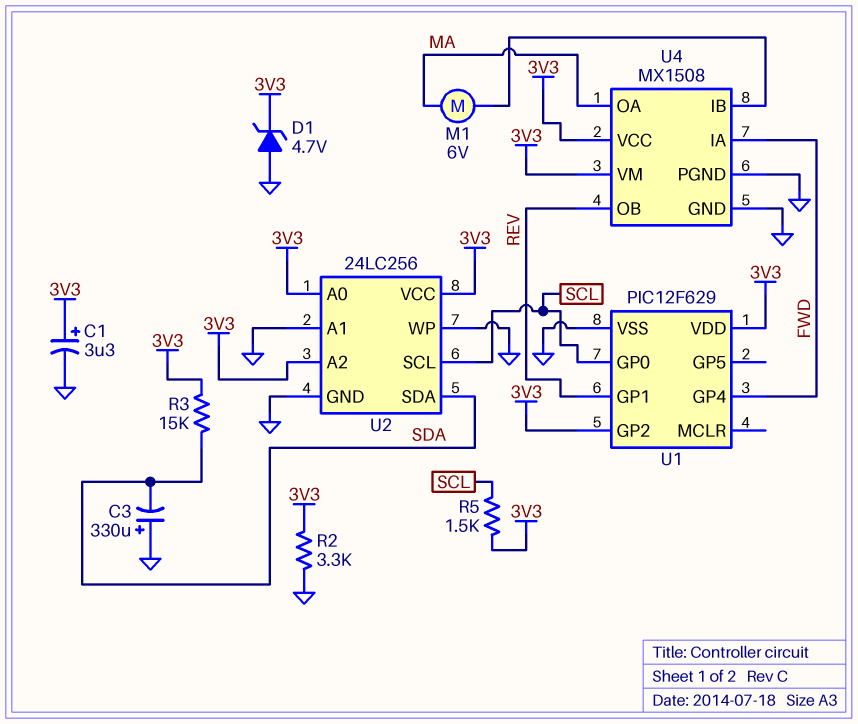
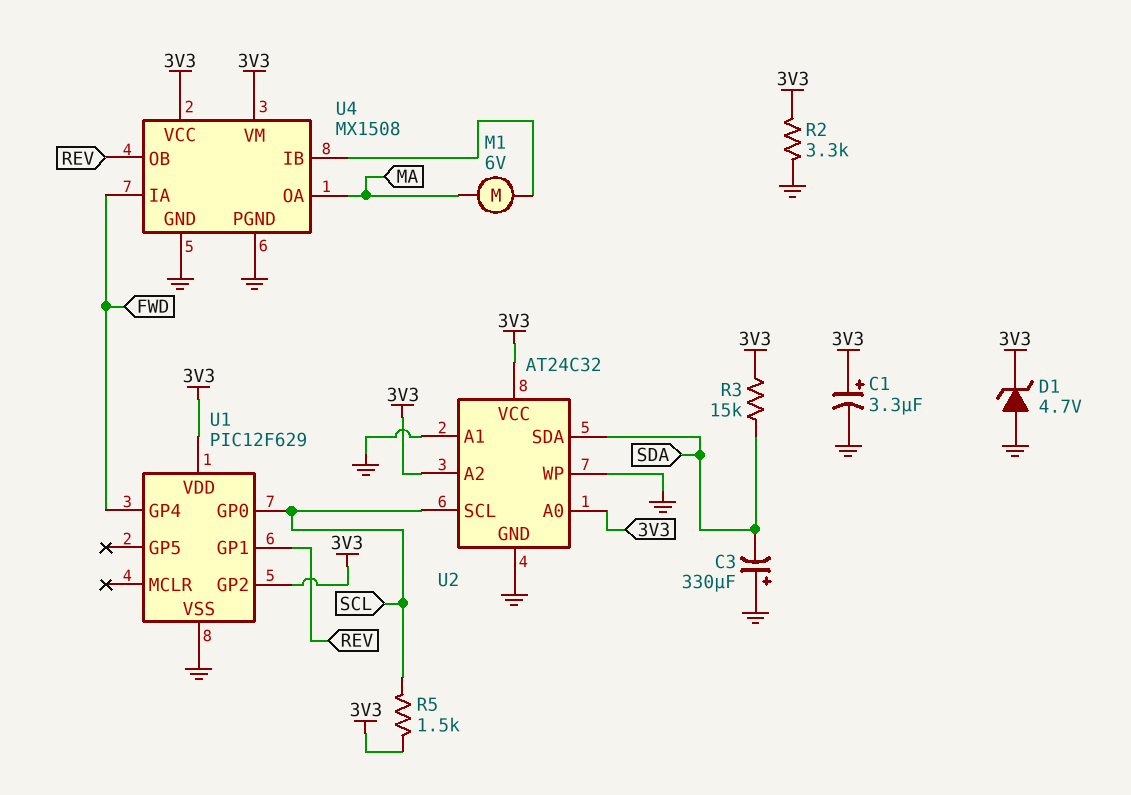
U2: 24LC256 -> AT24C32

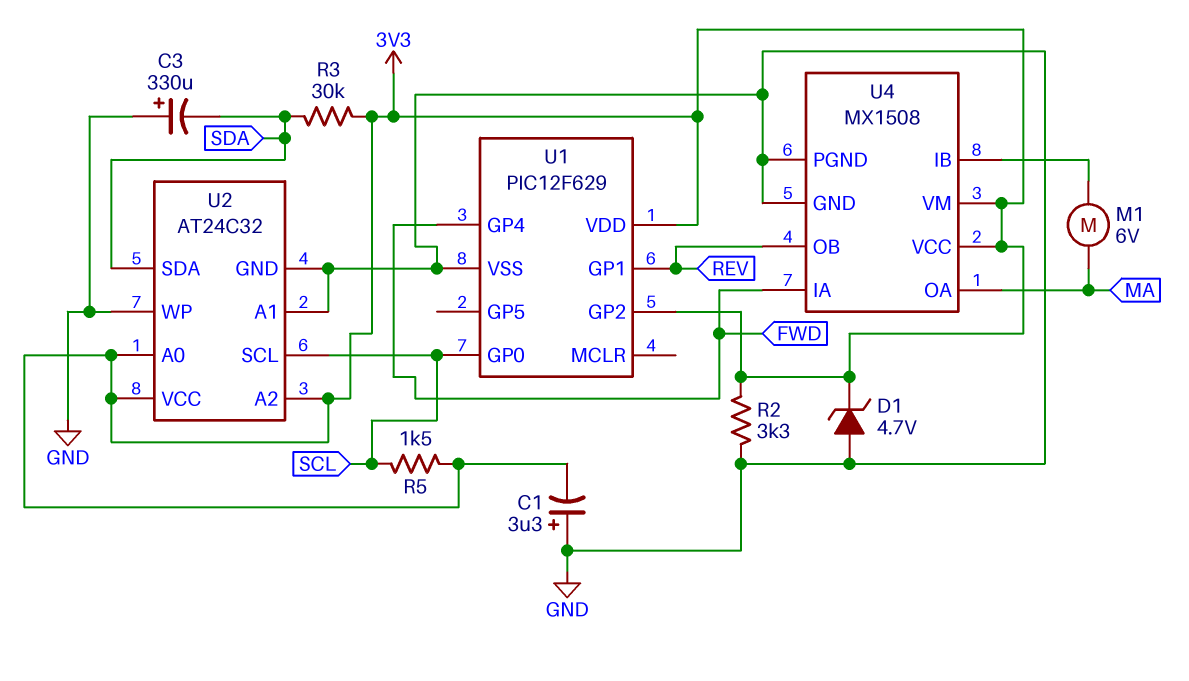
C1: 3.3uF (plus 3V3, minus GND) -> 3.3uF (plus GND, minus 3V3)
R3: 15k (3V3, SDA) -> 30k (3V3, SDA)

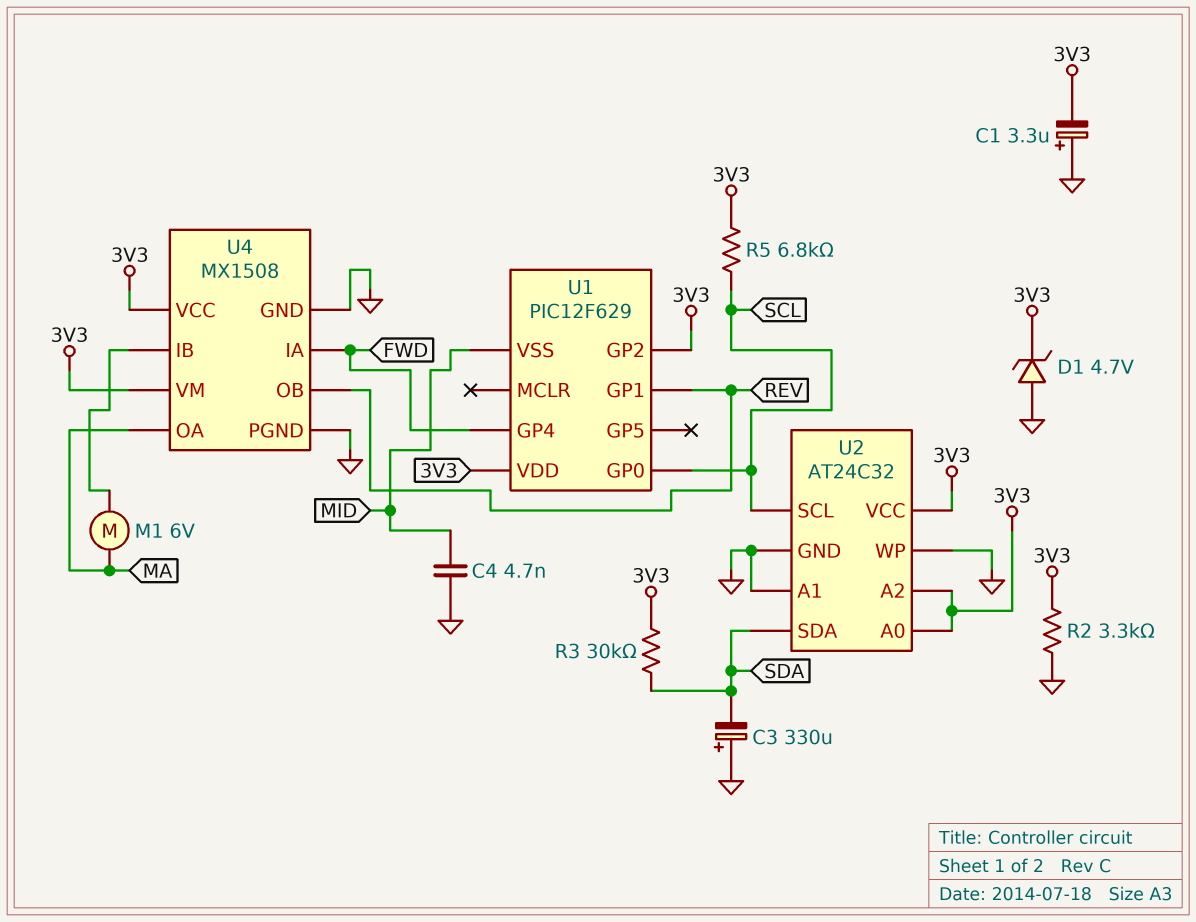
C4: none -> 4.7nF (GND, MID)
R5: 1.5k (3V3, SCL) -> 6.8k (3V3, SCL)
U1 pin VSS: GND -> MID

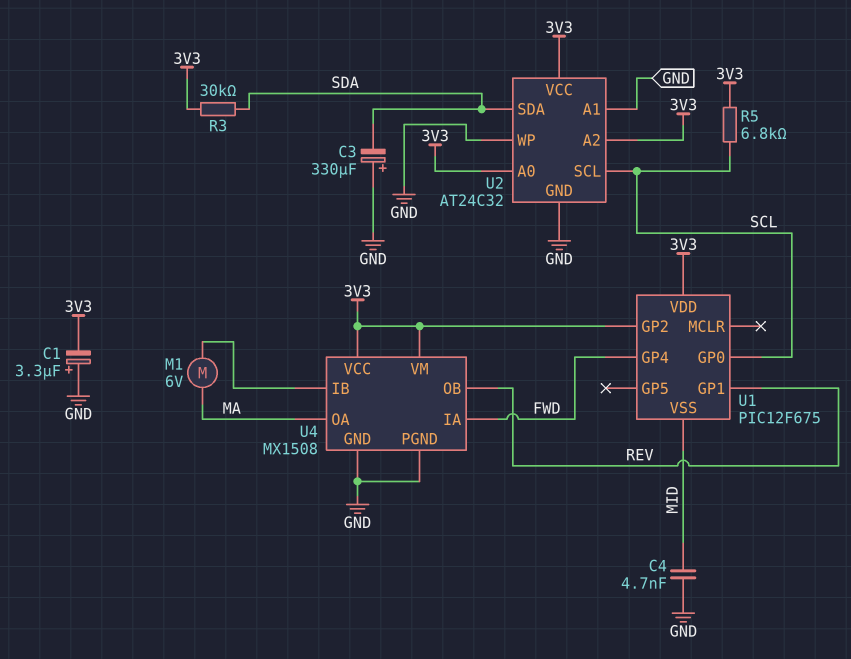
D1: zener 4.7V (A GND, K 3V3) -> none
R2: 3.3k (3V3, GND) -> none
U1: PIC12F629 -> PIC12F675

